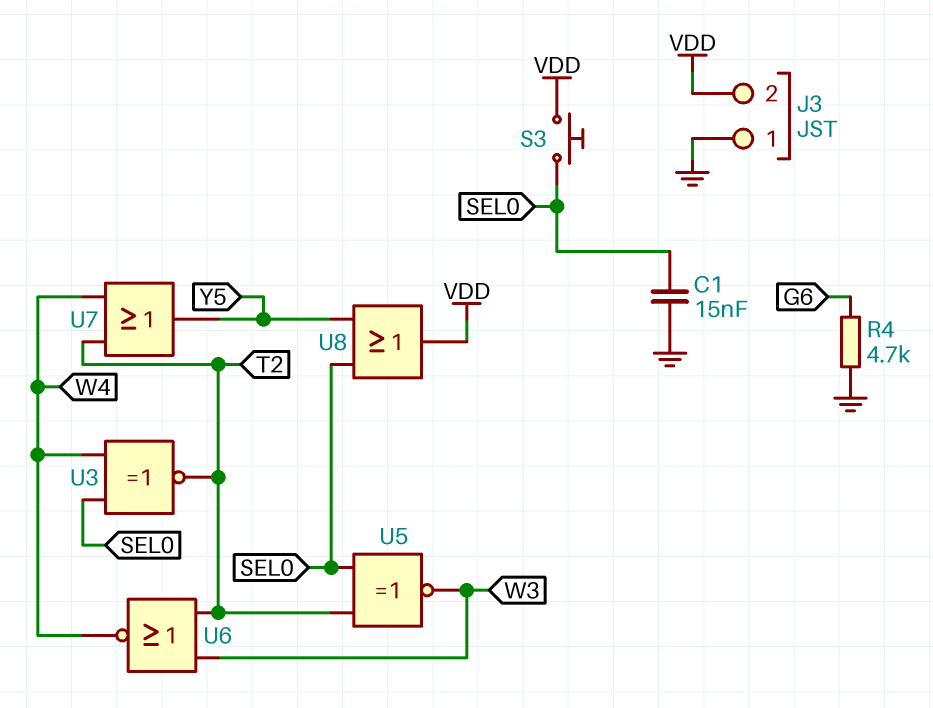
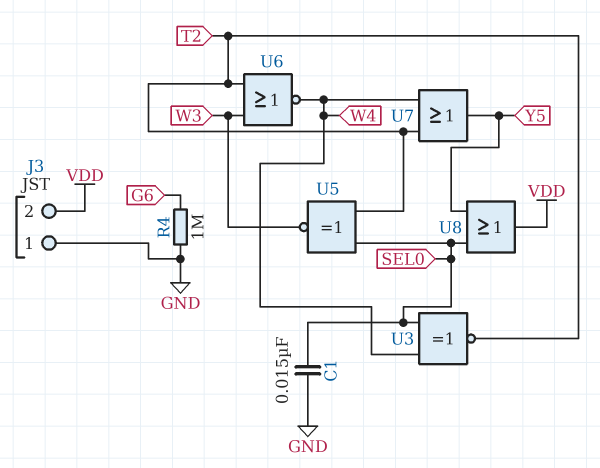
R4: 4.7k (G6, GND) -> 1M (G6, GND)
S3: button (SEL0, VDD) -> none

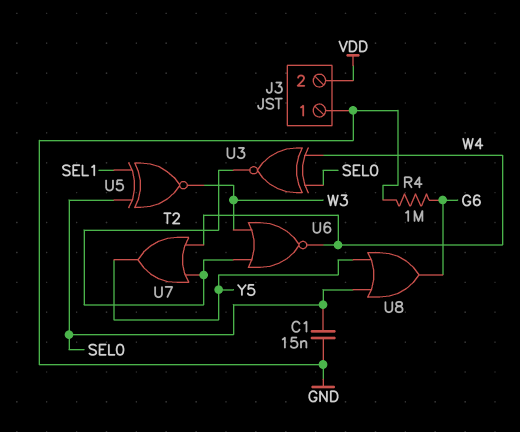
U5: XNOR (in SEL0, in T2, out W3) -> XNOR (in SEL0, in SEL1, out W3)
U8: OR (in SEL0, in Y5, out VDD) -> OR (in SEL0, in Y5, out G6)

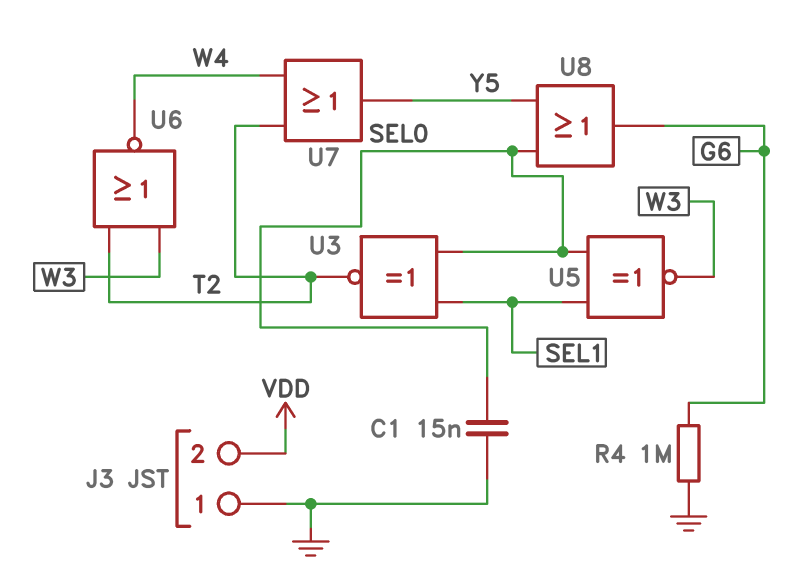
U3: XNOR (in SEL0, in W4, out T2) -> XNOR (in SEL0, in SEL1, out T2)

